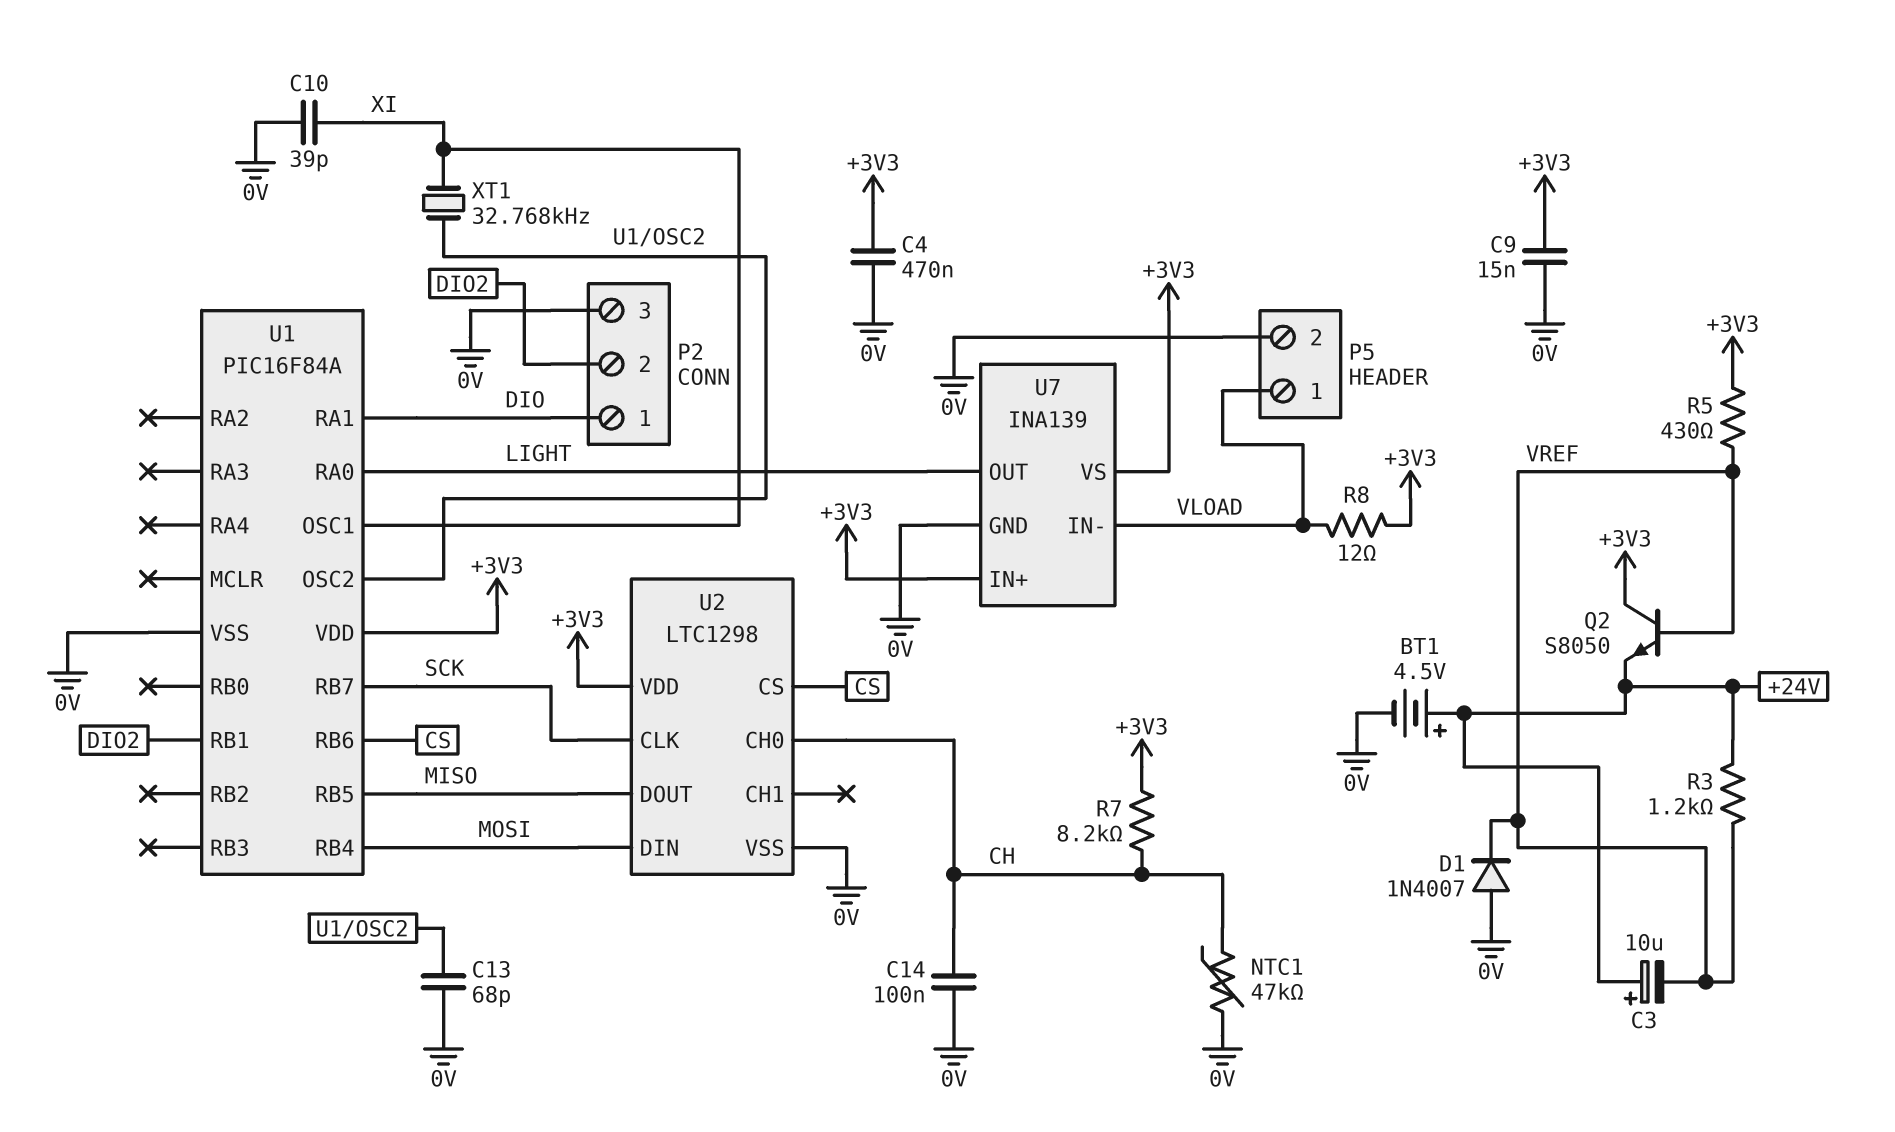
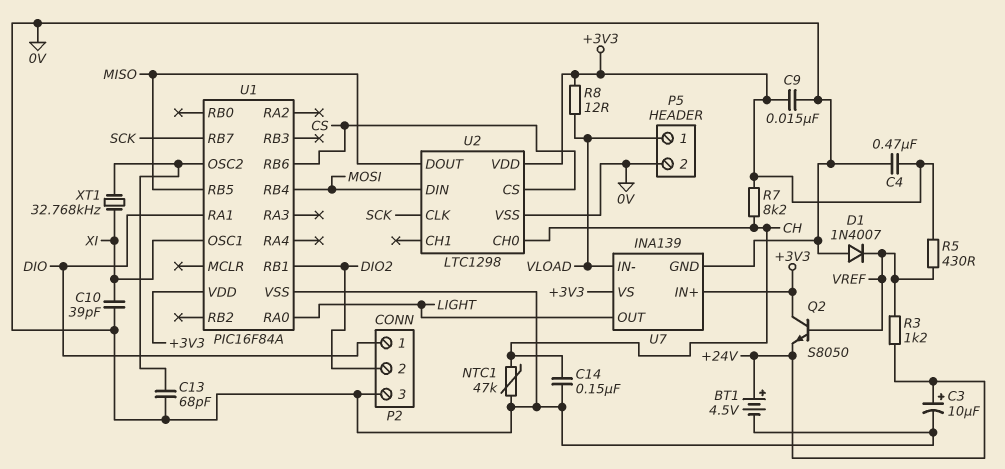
C3: 10uF (plus +24V, minus VREF) -> 10uF (plus +24V, minus 0V)
C14: 100nF (0V, CH) -> 150nF (0V, CH)

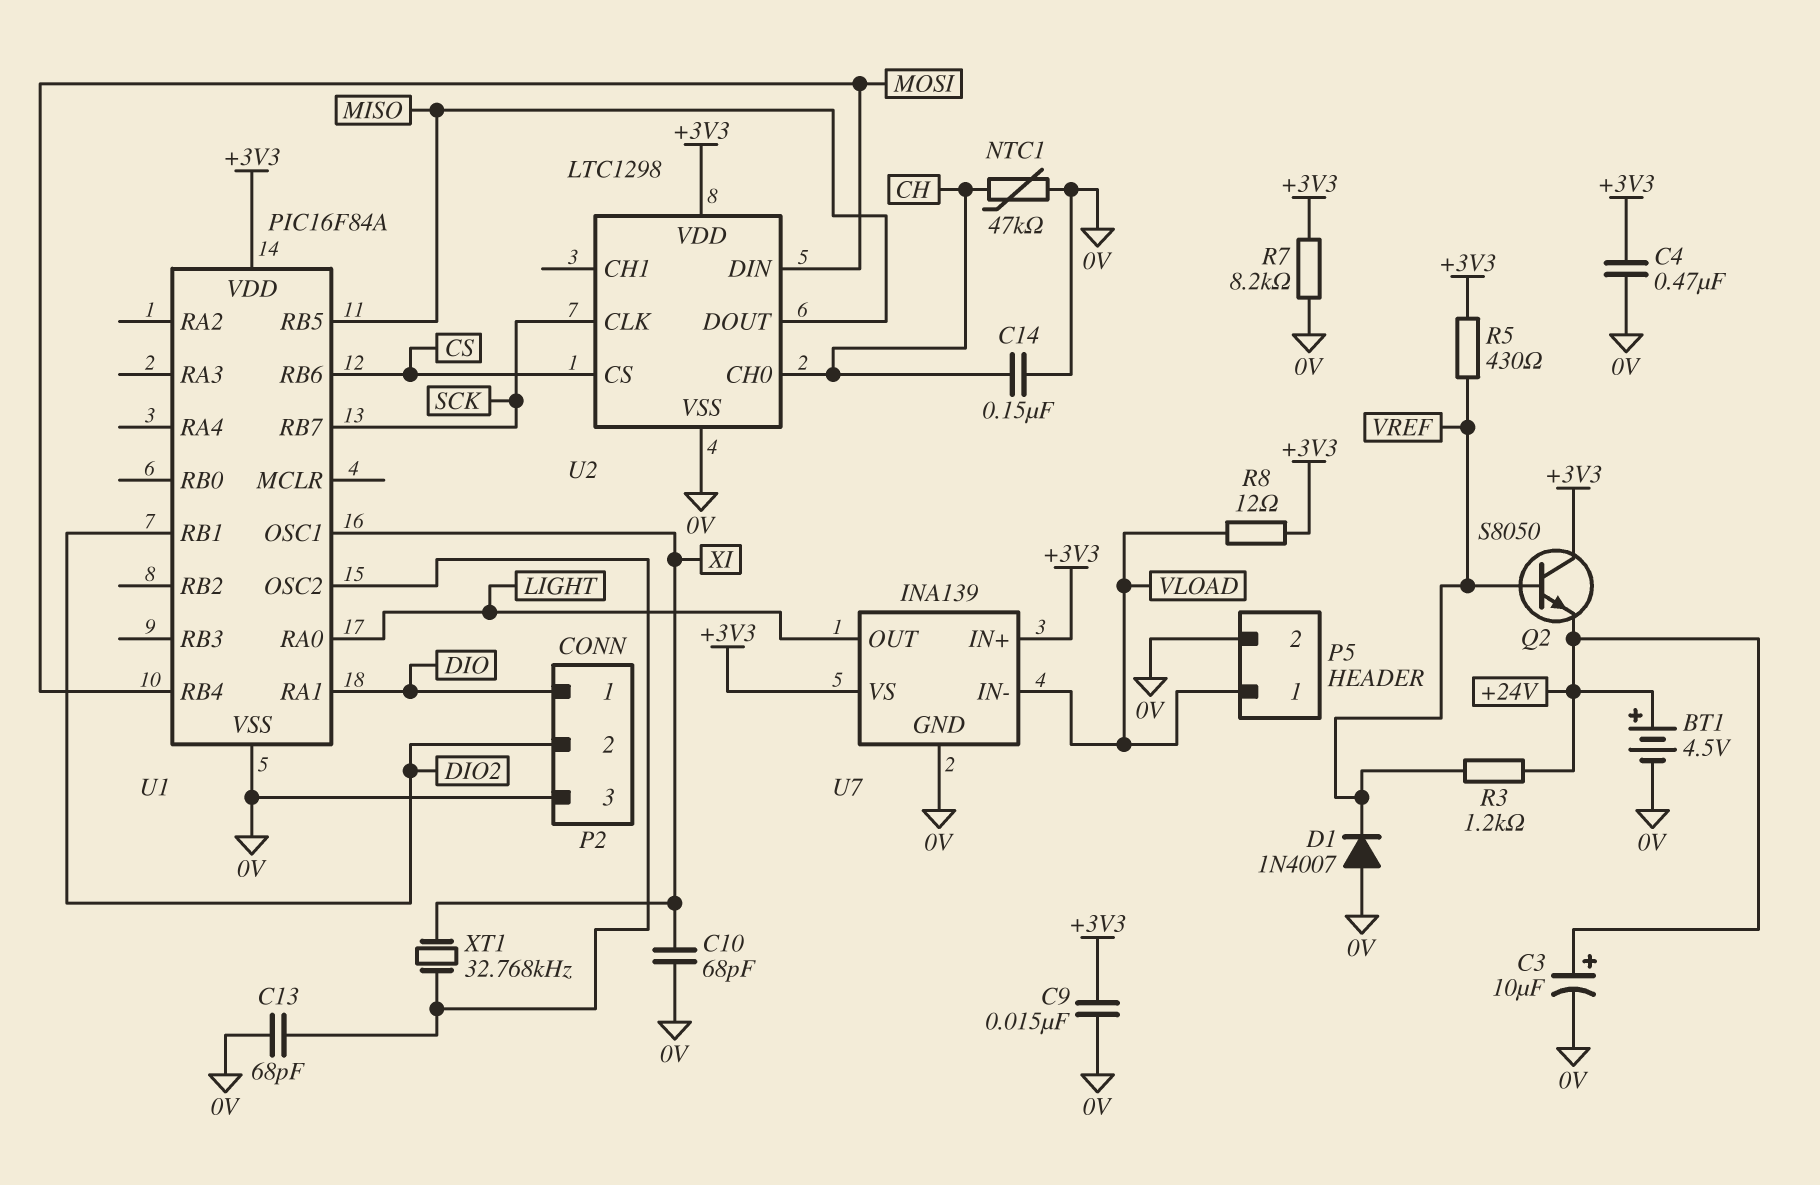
C10: 39pF (0V, XI) -> 68pF (0V, XI)
R7: 8.2k (+3V3, CH) -> 8.2k (+3V3, 0V)

